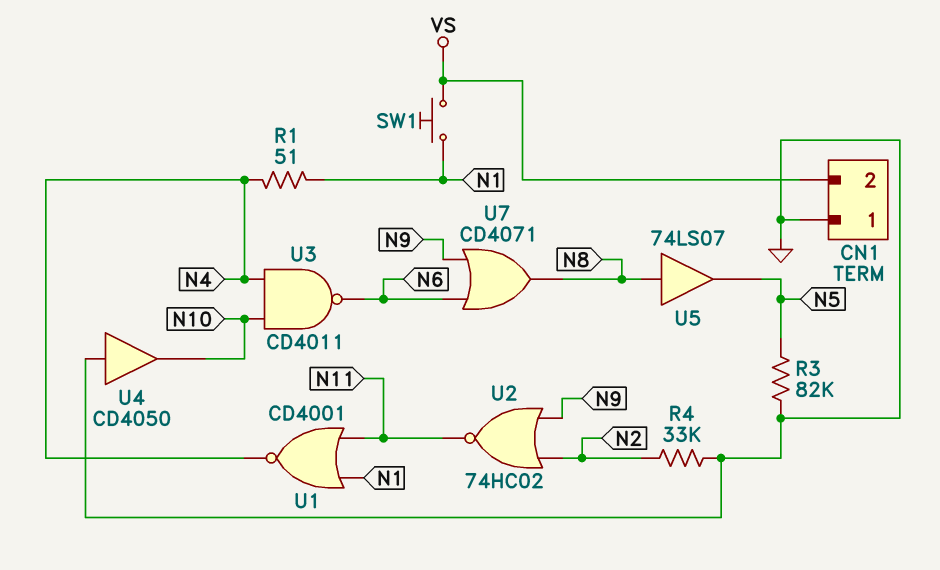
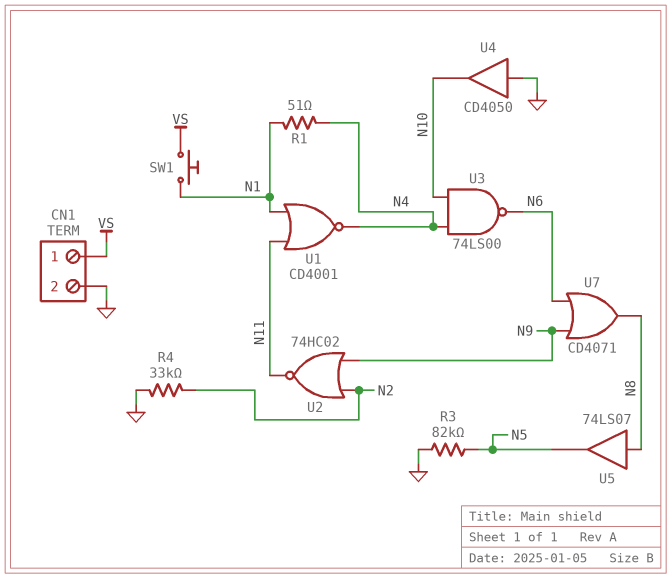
CN1 pin 1: GND -> VS
CN1 pin 2: VS -> GND
U3: NAND CD4011 (in N4, in N10, out N6) -> NAND 74LS00 (in N4, in N10, out N6)

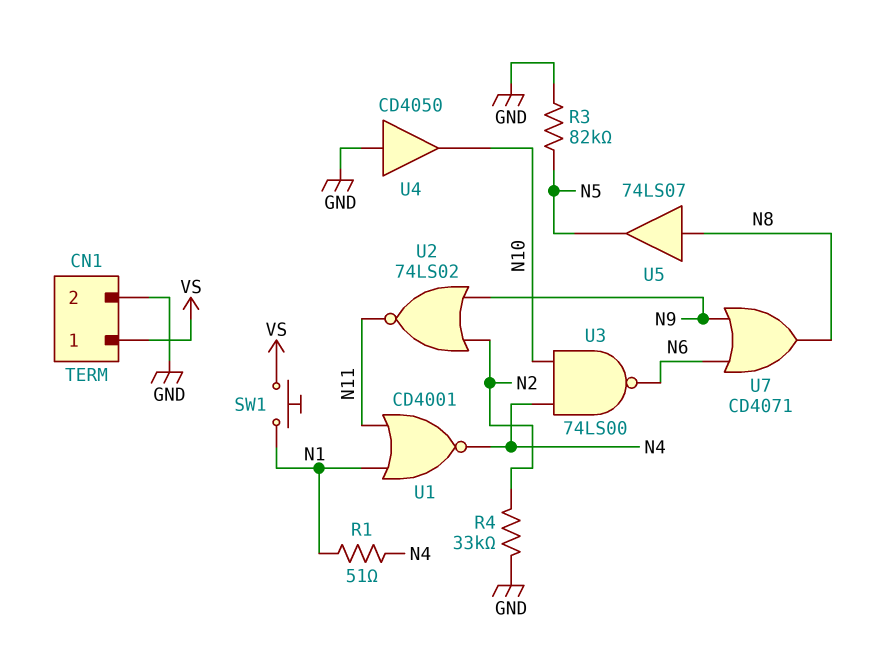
U2: NOR 74HC02 (in N2, in N9, out N11) -> NOR 74LS02 (in N2, in N9, out N11)

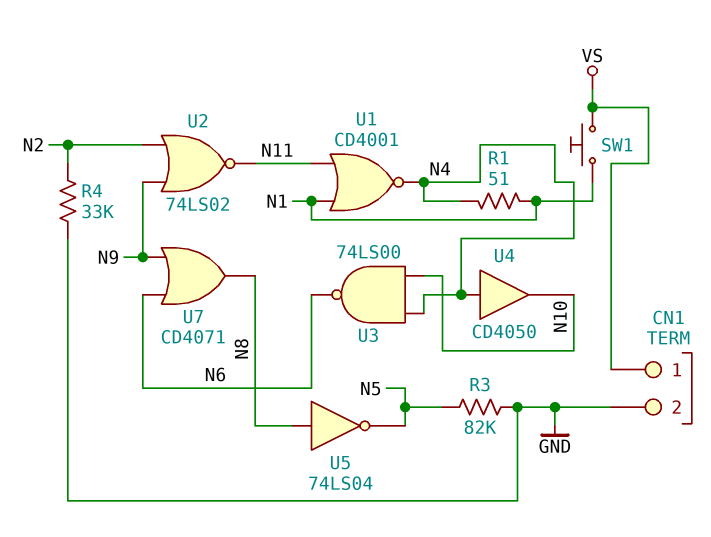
U4: buffer CD4050 (in GND, out N10) -> buffer CD4050 (in N4, out N10)
U5: buffer 74LS07 (in N8, out N5) -> NOT 74LS04 (in N8, out N5)

